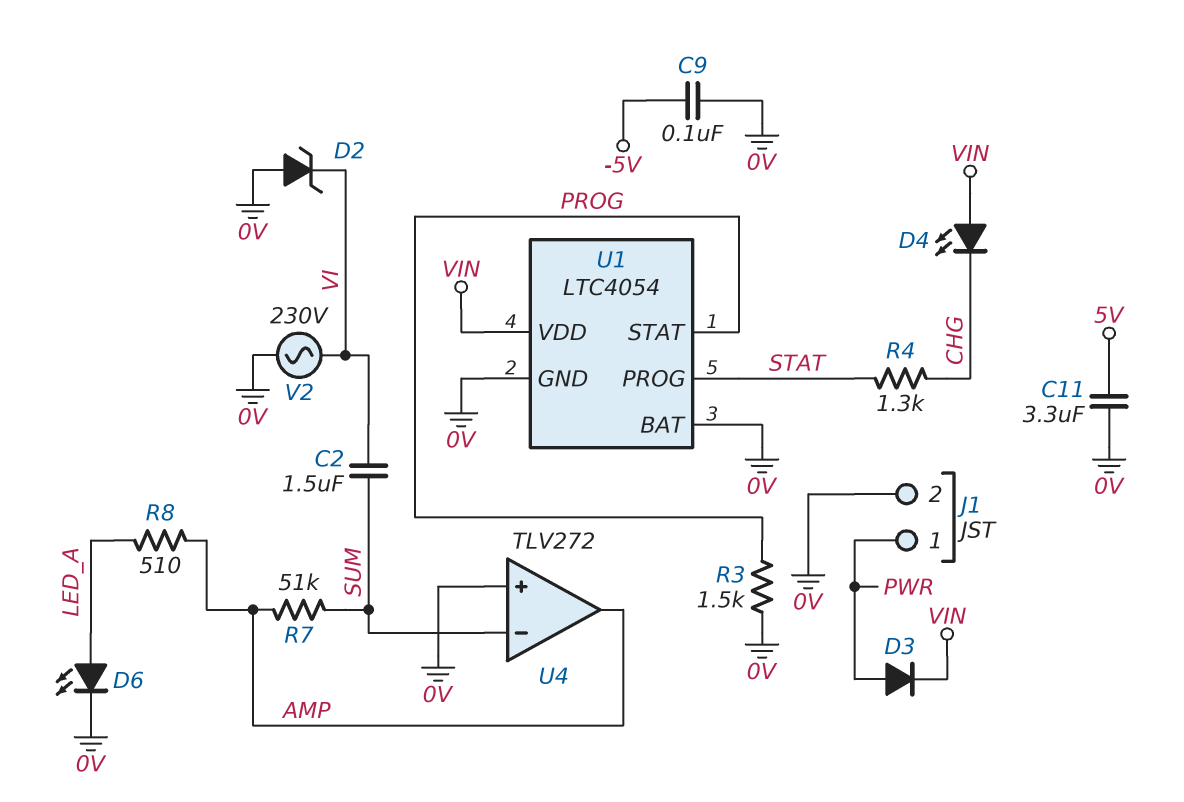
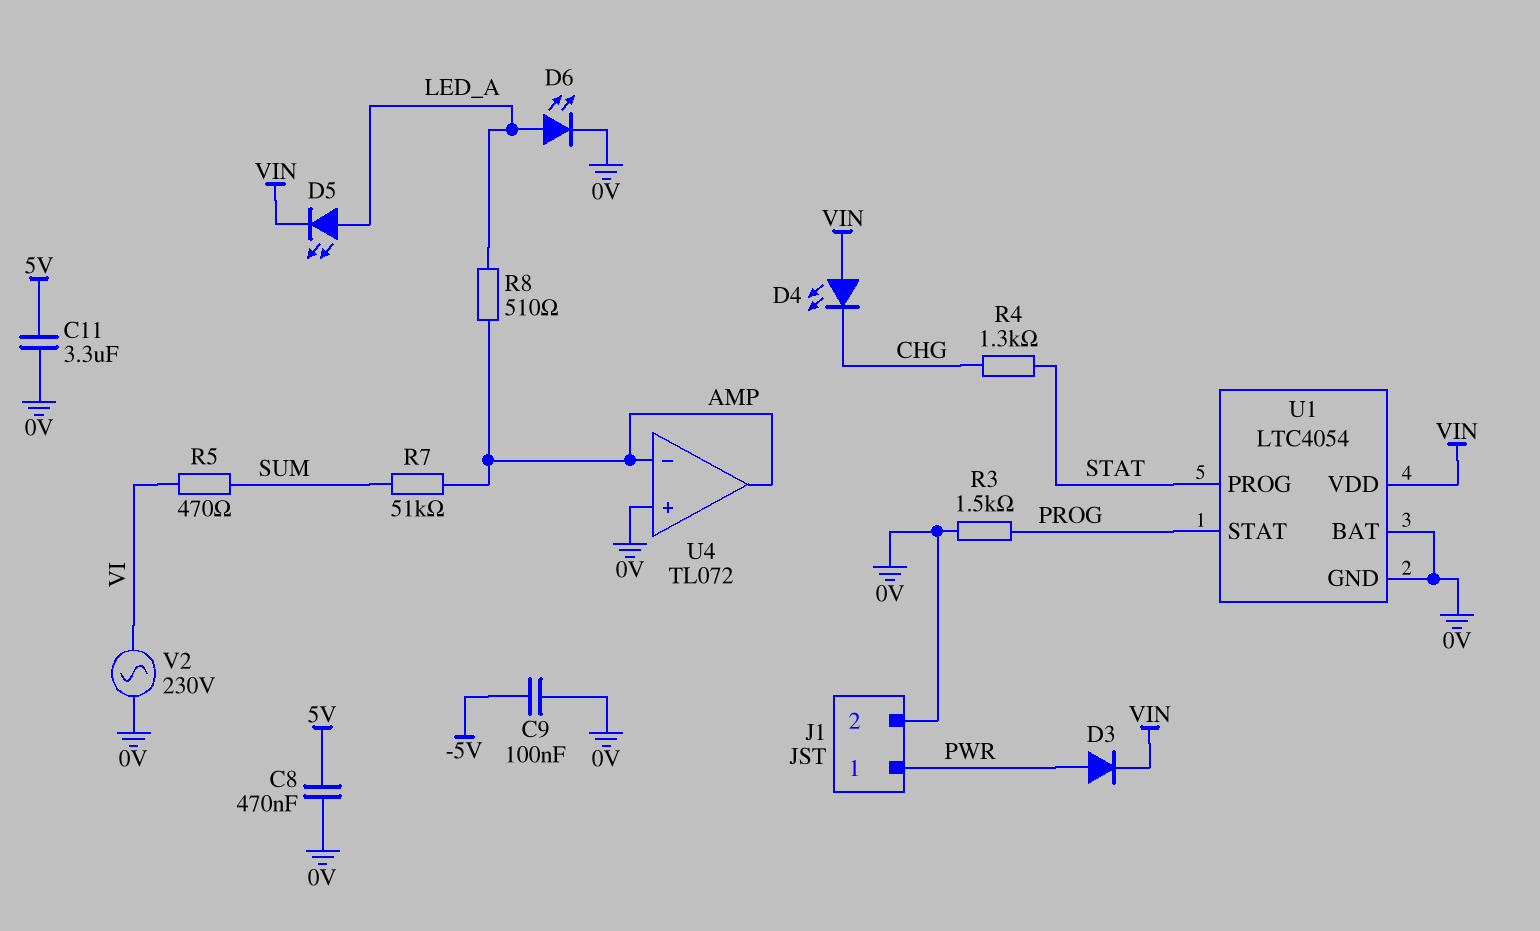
C2: 1.5uF (SUM, VI) -> none
C8: none -> 470nF (0V, 5V)
D2: zener (A 0V, K VI) -> none
D5: none -> LED (A LED_A, K VIN)
R5: none -> 470 (SUM, VI)
U4: TLV272 -> TL072
U4 pin in-: SUM -> AMP

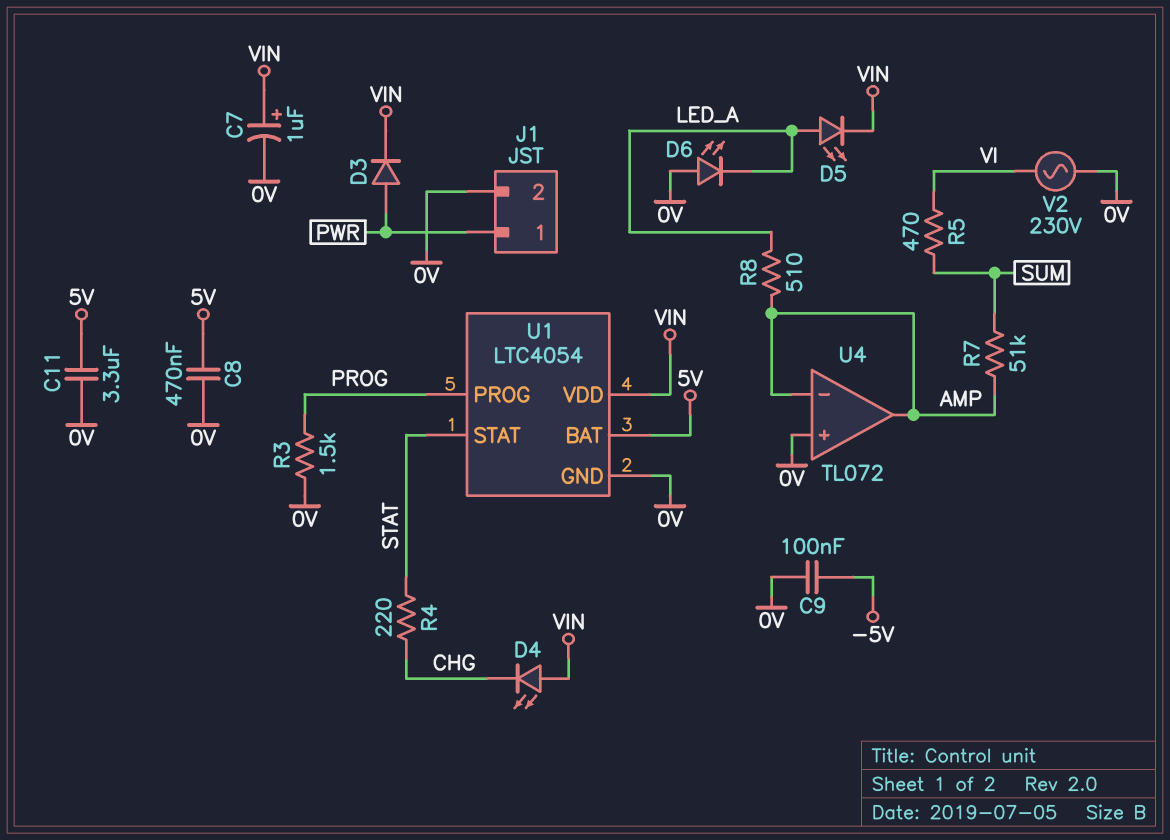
C7: none -> 1uF (plus VIN, minus 0V)
D6: LED (A LED_A, K 0V) -> LED (A 0V, K LED_A)
R4: 1.3k (CHG, STAT) -> 220 (CHG, STAT)
U1 pin BAT: 0V -> 5V
U1 pin PROG: STAT -> PROG
U1 pin STAT: PROG -> STAT

